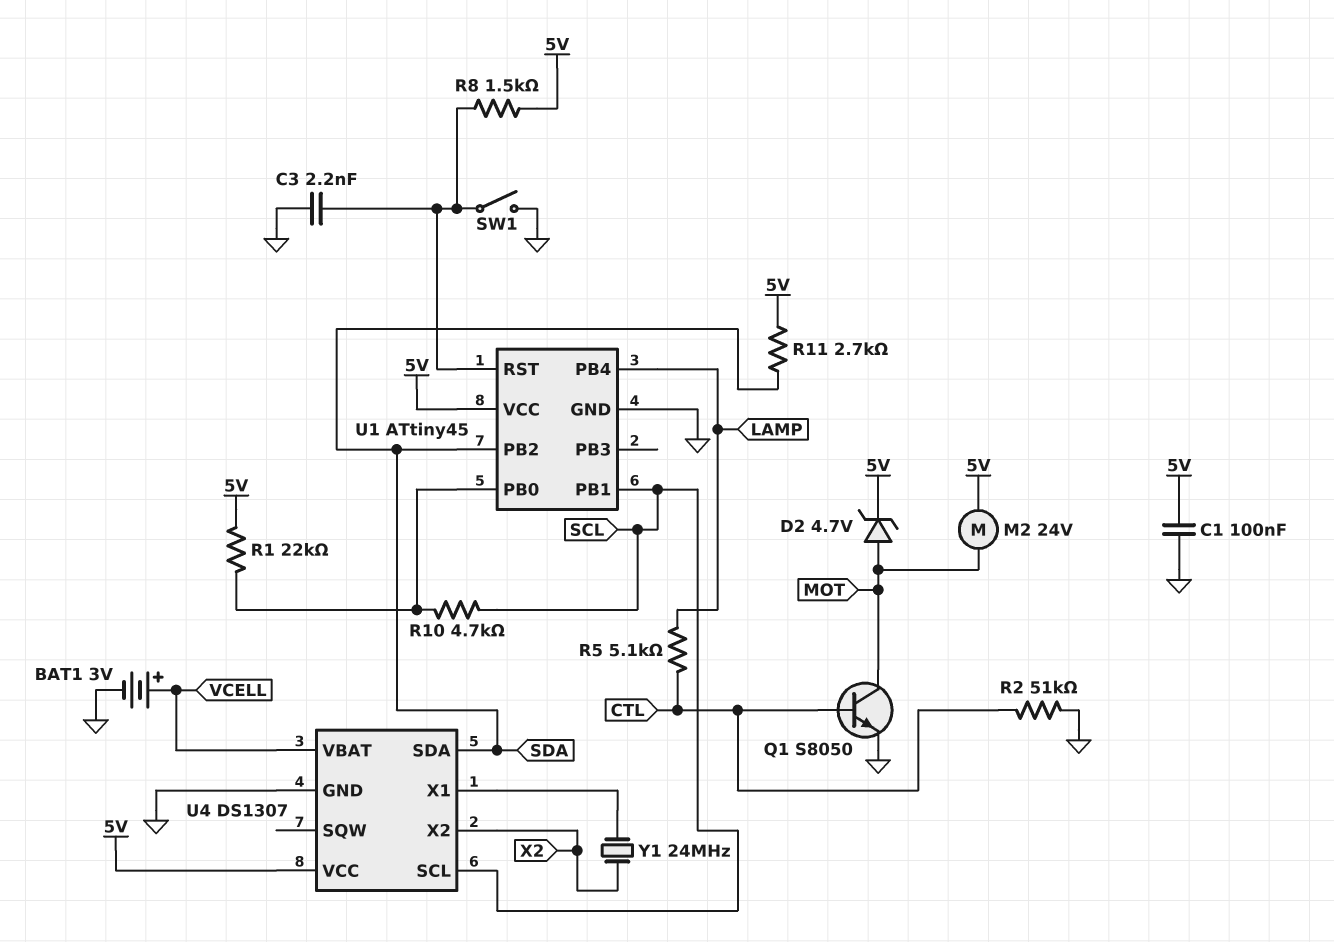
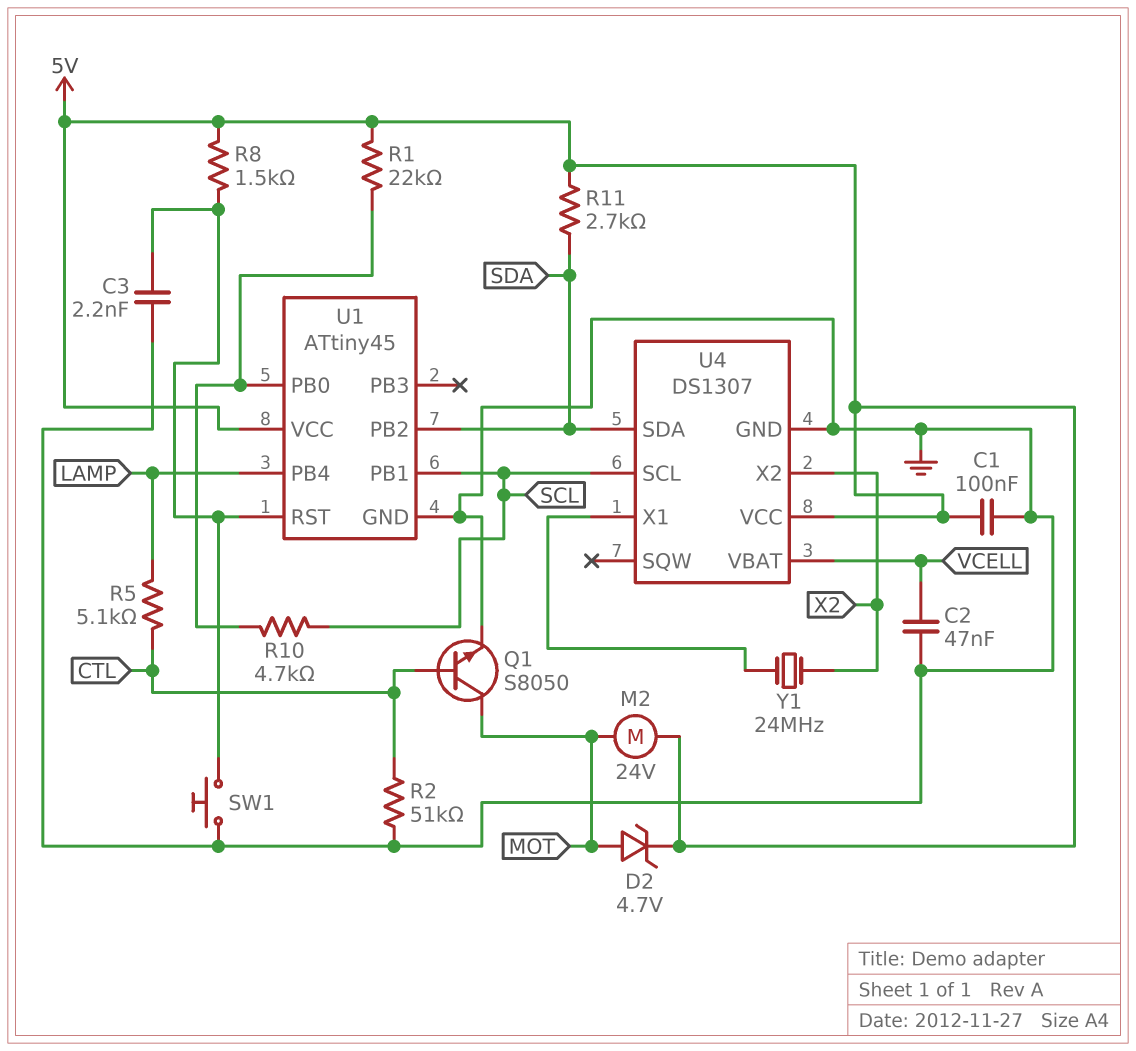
BAT1: 3V (plus VCELL, minus GND) -> none
C2: none -> 47nF (GND, VCELL)
SW1: switch (GND, U1/RST) -> button (GND, U1/RST)

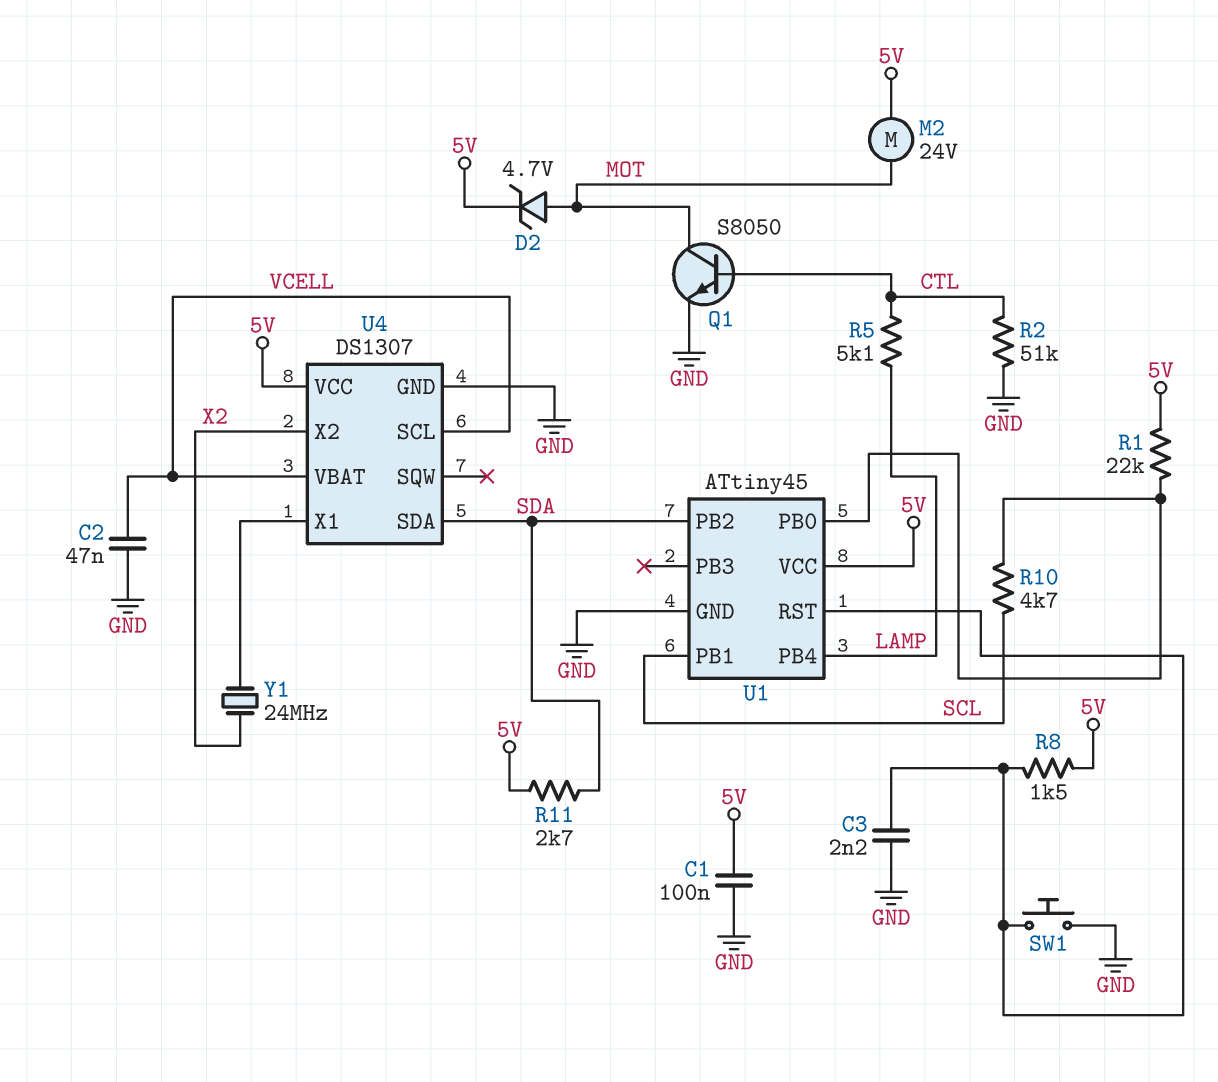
U4 pin SCL: SCL -> VCELL

